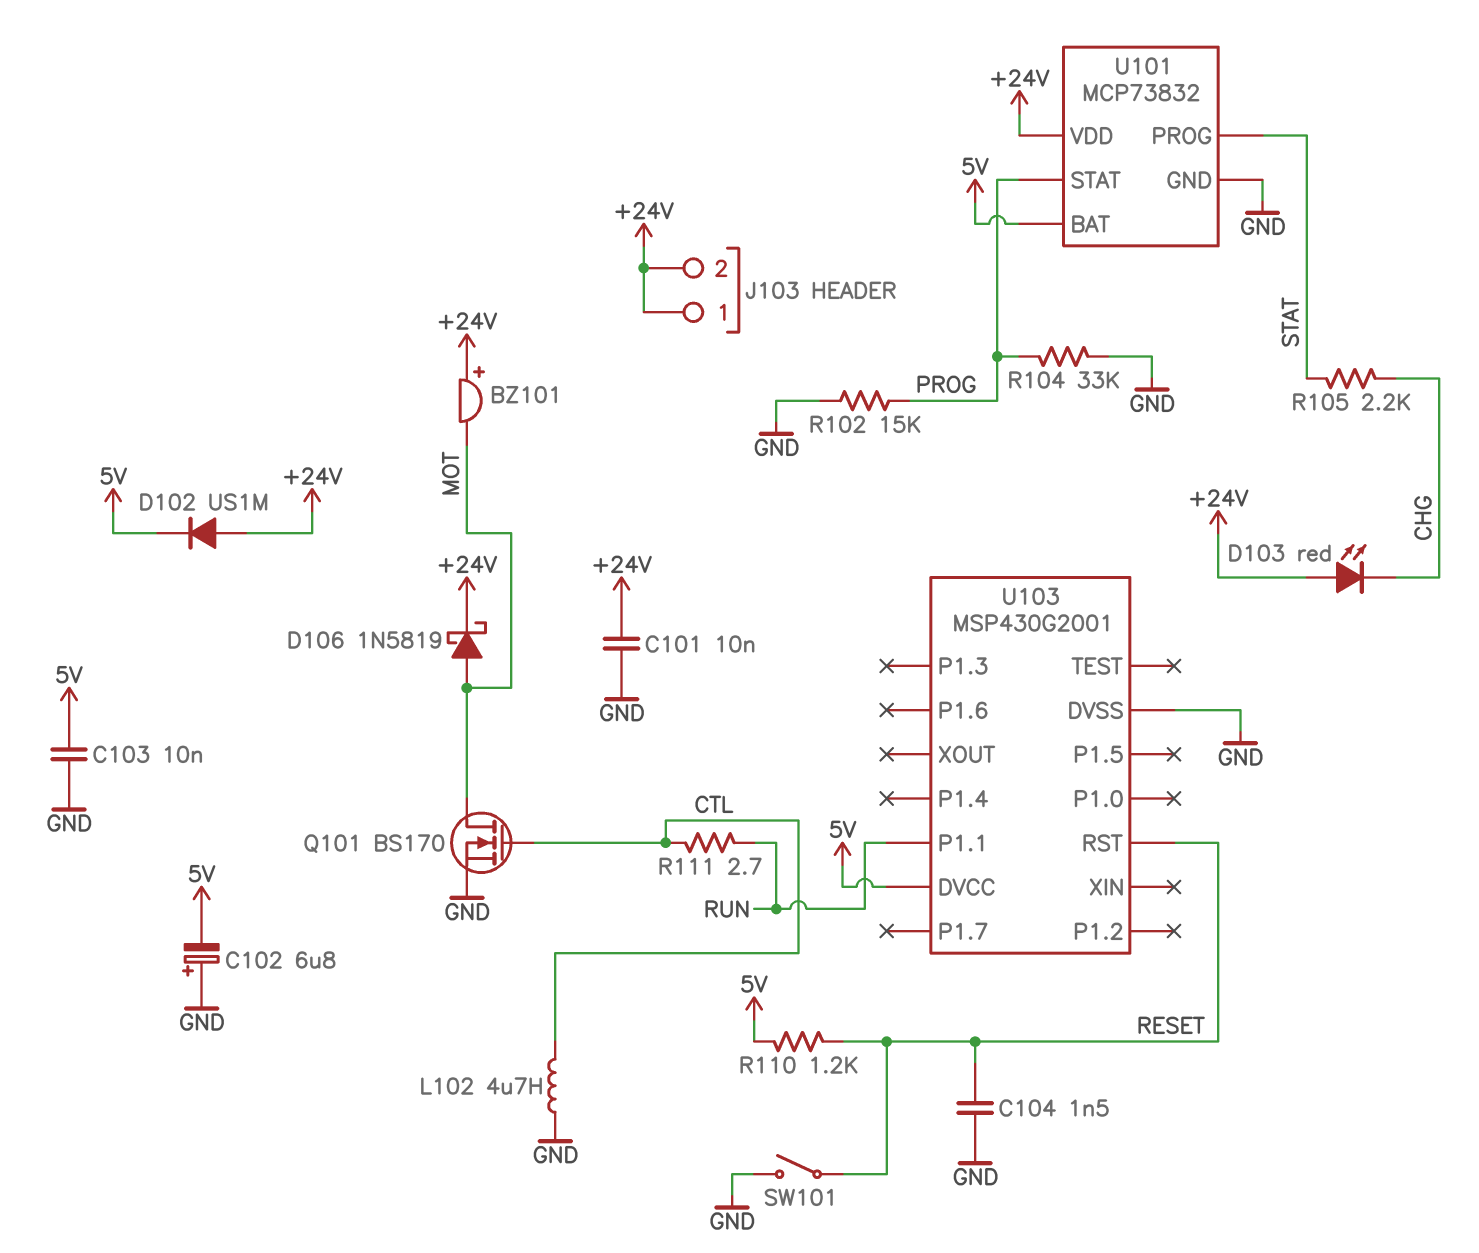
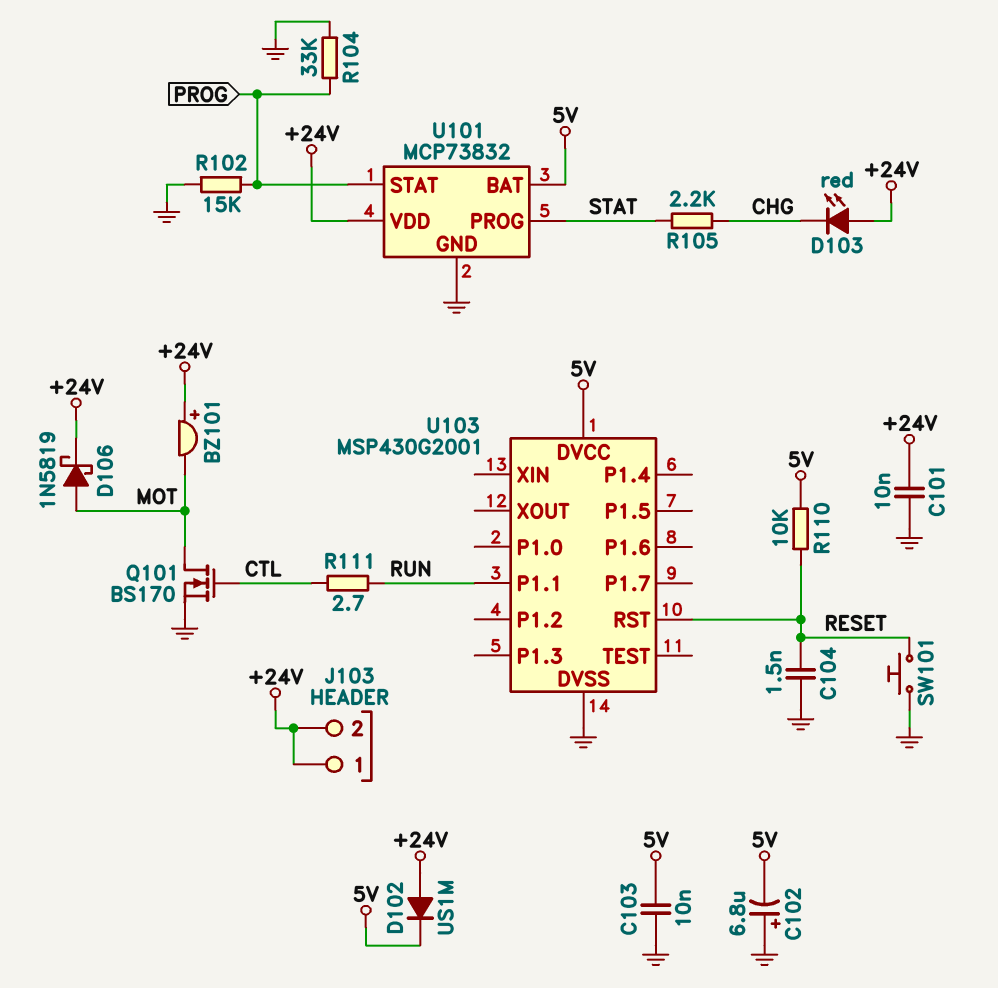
L102: 4.7uH (CTL, GND) -> none
R110: 1.2k (5V, RESET) -> 10k (5V, RESET)
SW101: switch (GND, RESET) -> button (GND, RESET)

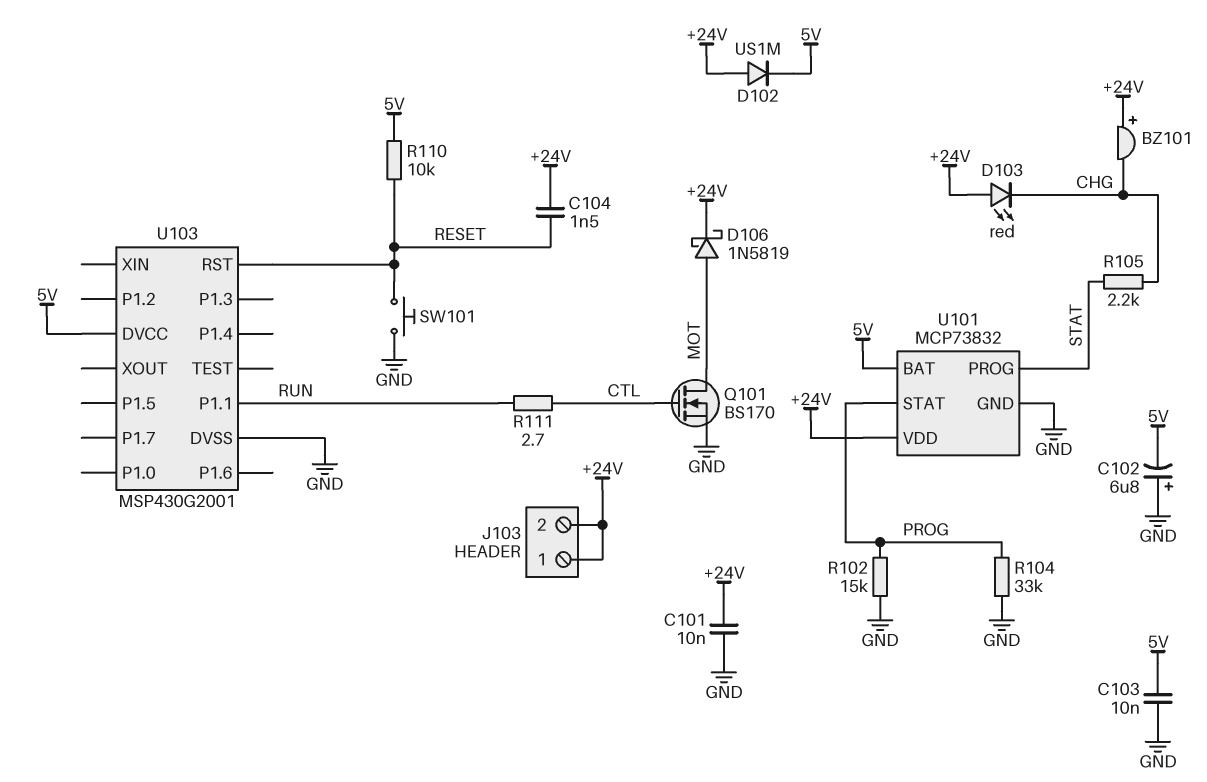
BZ101: buzzer (plus +24V, minus MOT) -> buzzer (plus +24V, minus CHG)
C104: 1.5nF (GND, RESET) -> 1.5nF (+24V, RESET)

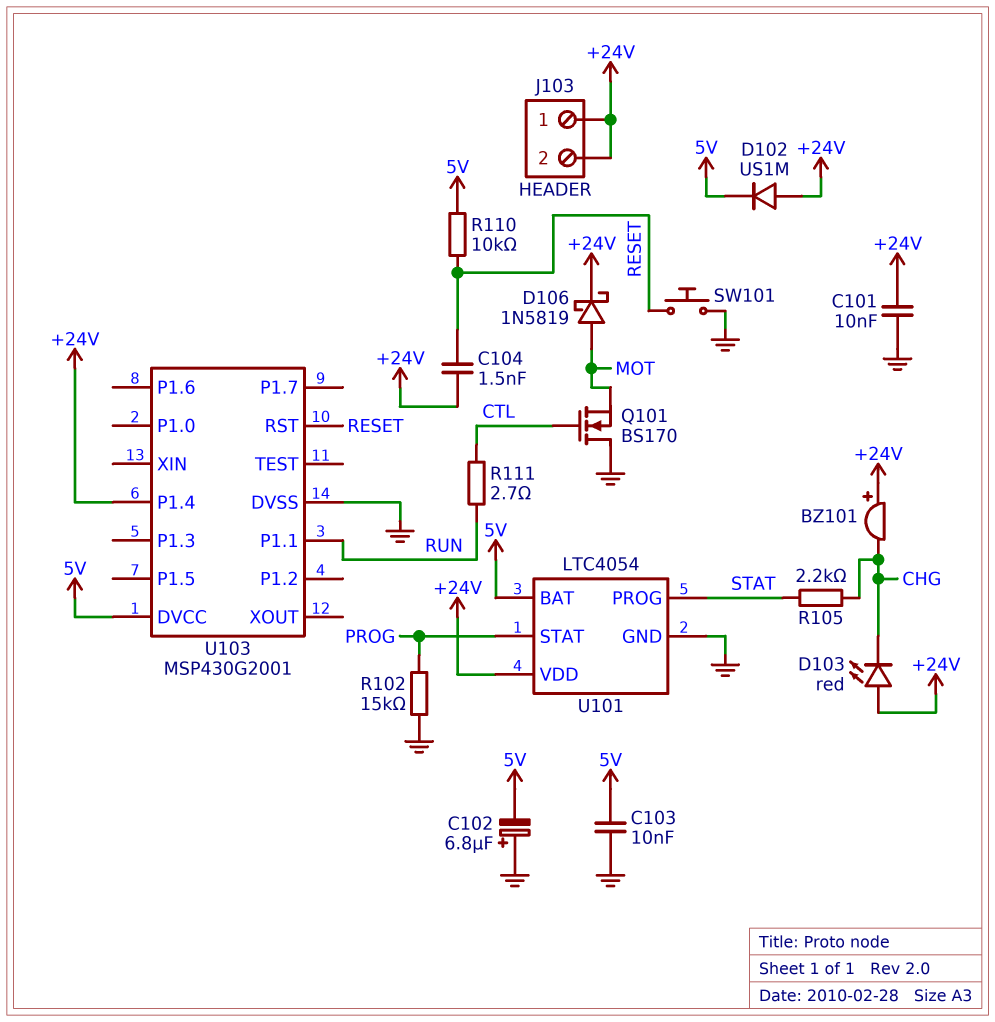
Q101: NMOS BS170 (G CTL, D MOT, S GND) -> NMOS BS170 (G CTL, D GND, S MOT)
R104: 33k (GND, PROG) -> none
U101: MCP73832 -> LTC4054
U103 pin P1.4: none -> +24V

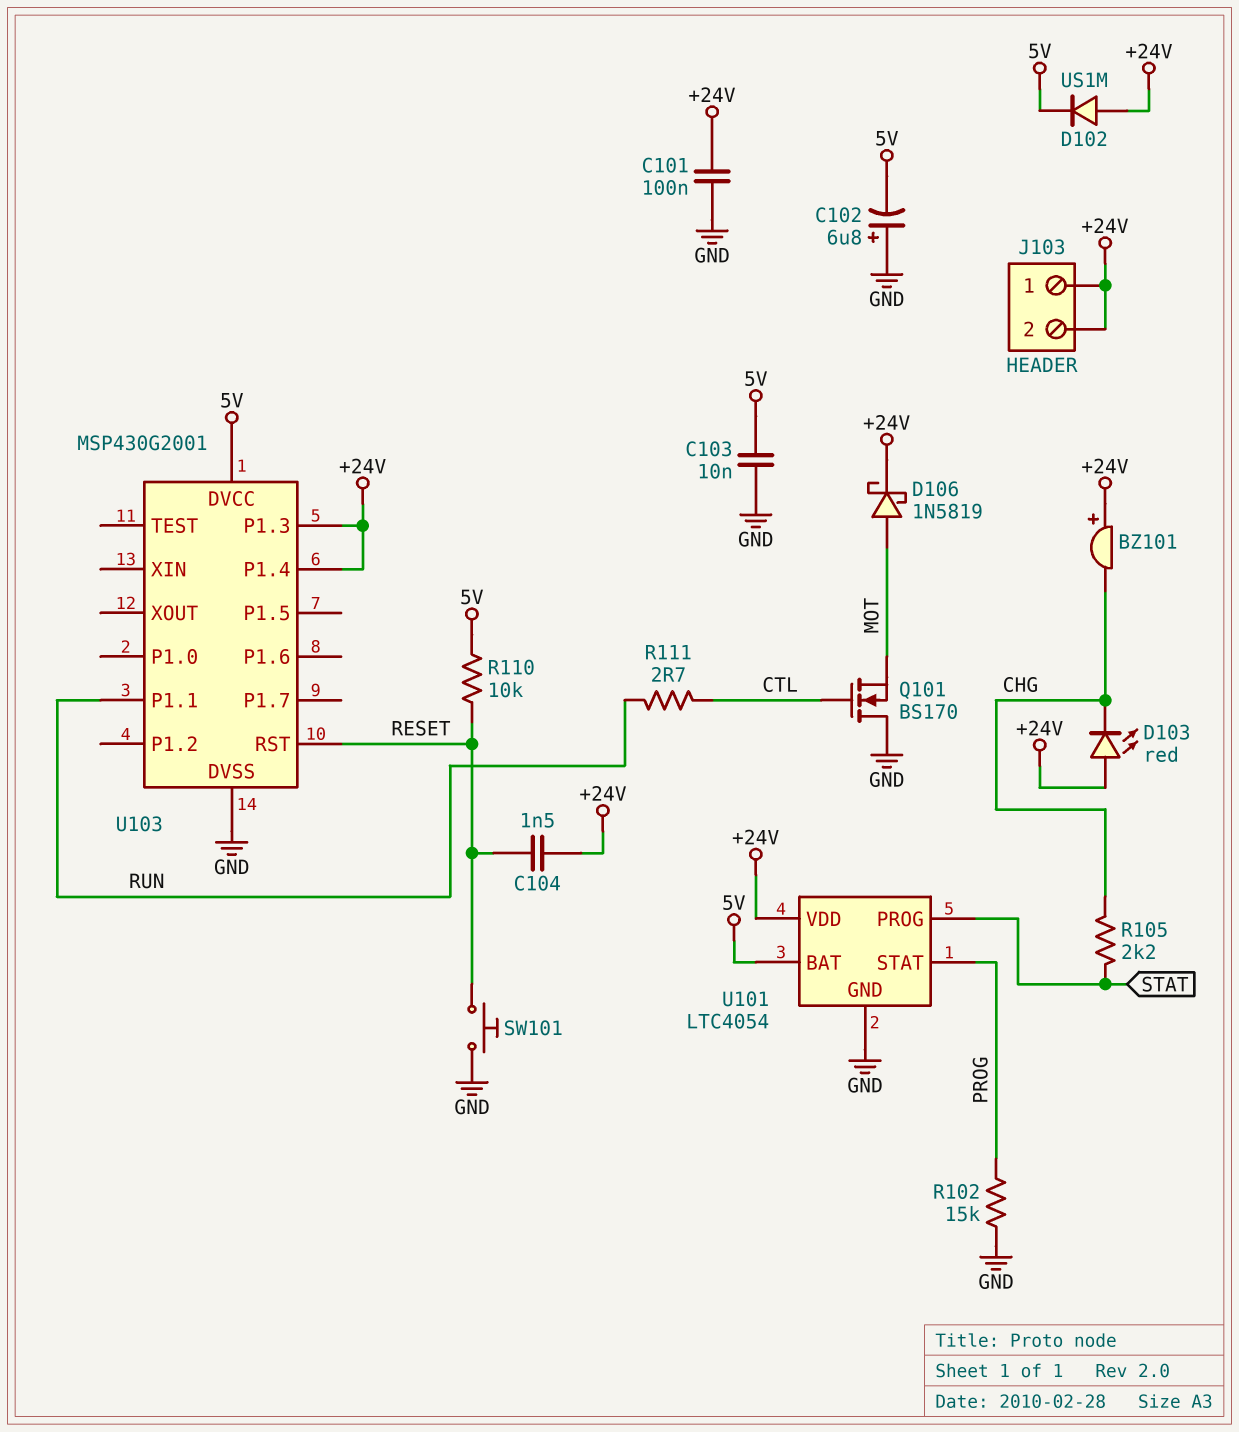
C101: 10nF (+24V, GND) -> 100nF (+24V, GND)
U103 pin P1.3: none -> +24V

